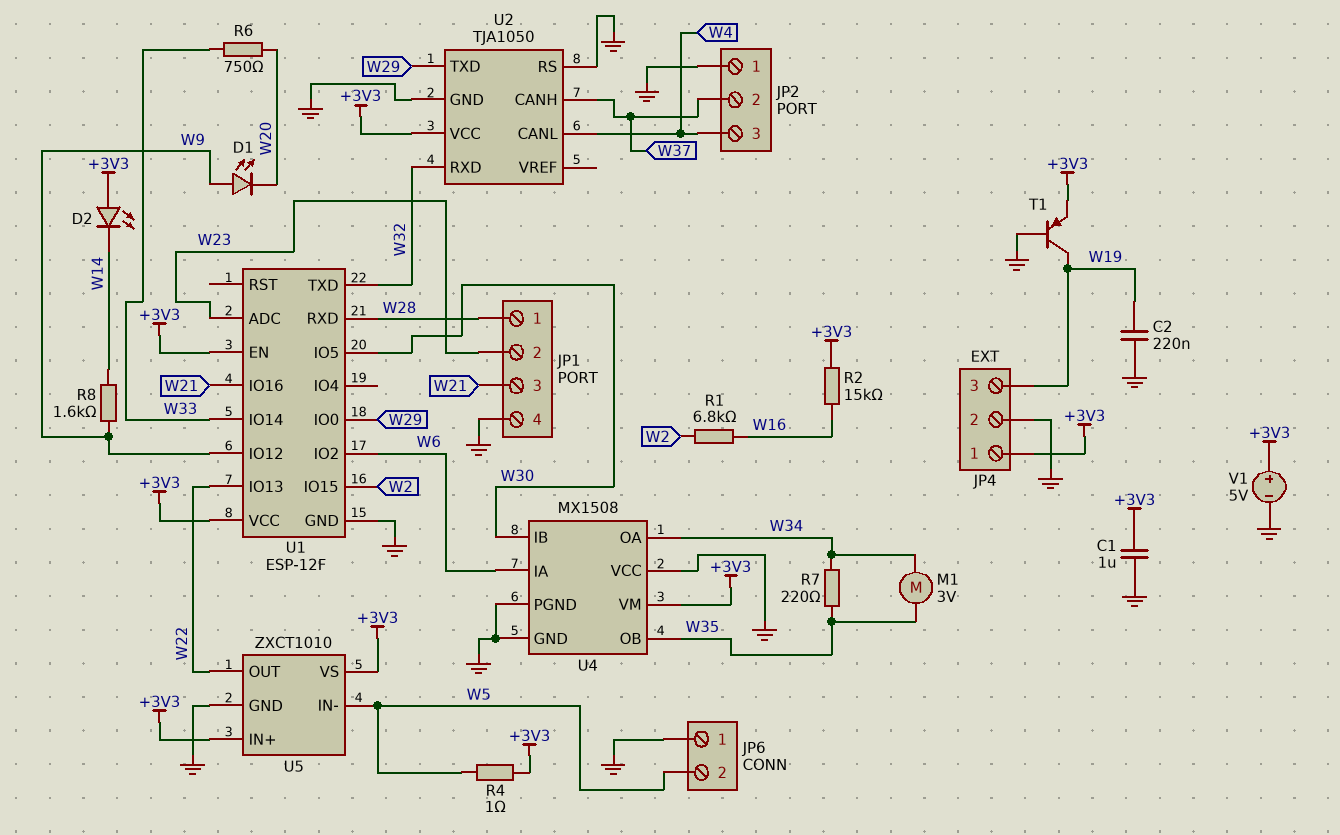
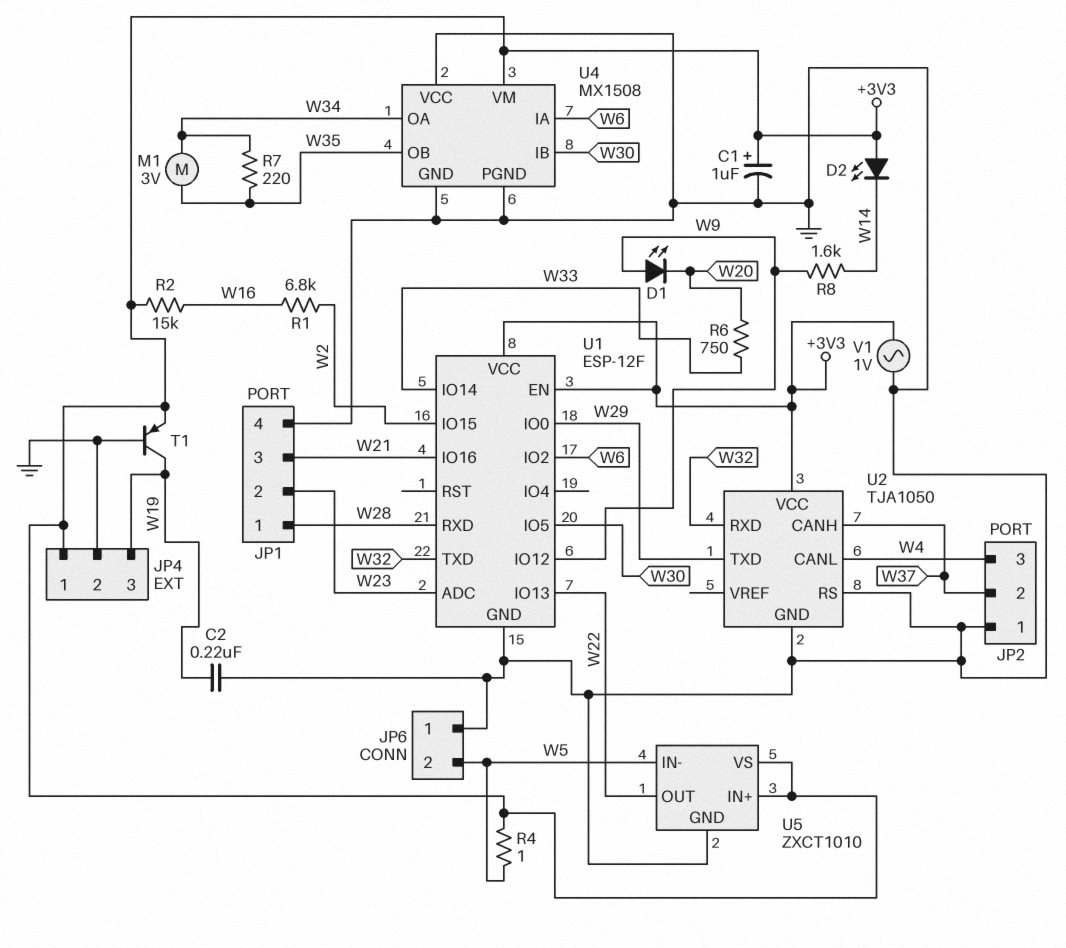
C1: 1uF (+3V3, GND) -> 1uF (plus +3V3, minus GND)
V1: 5V (plus +3V3, minus GND) -> AC 1V (+3V3, GND)

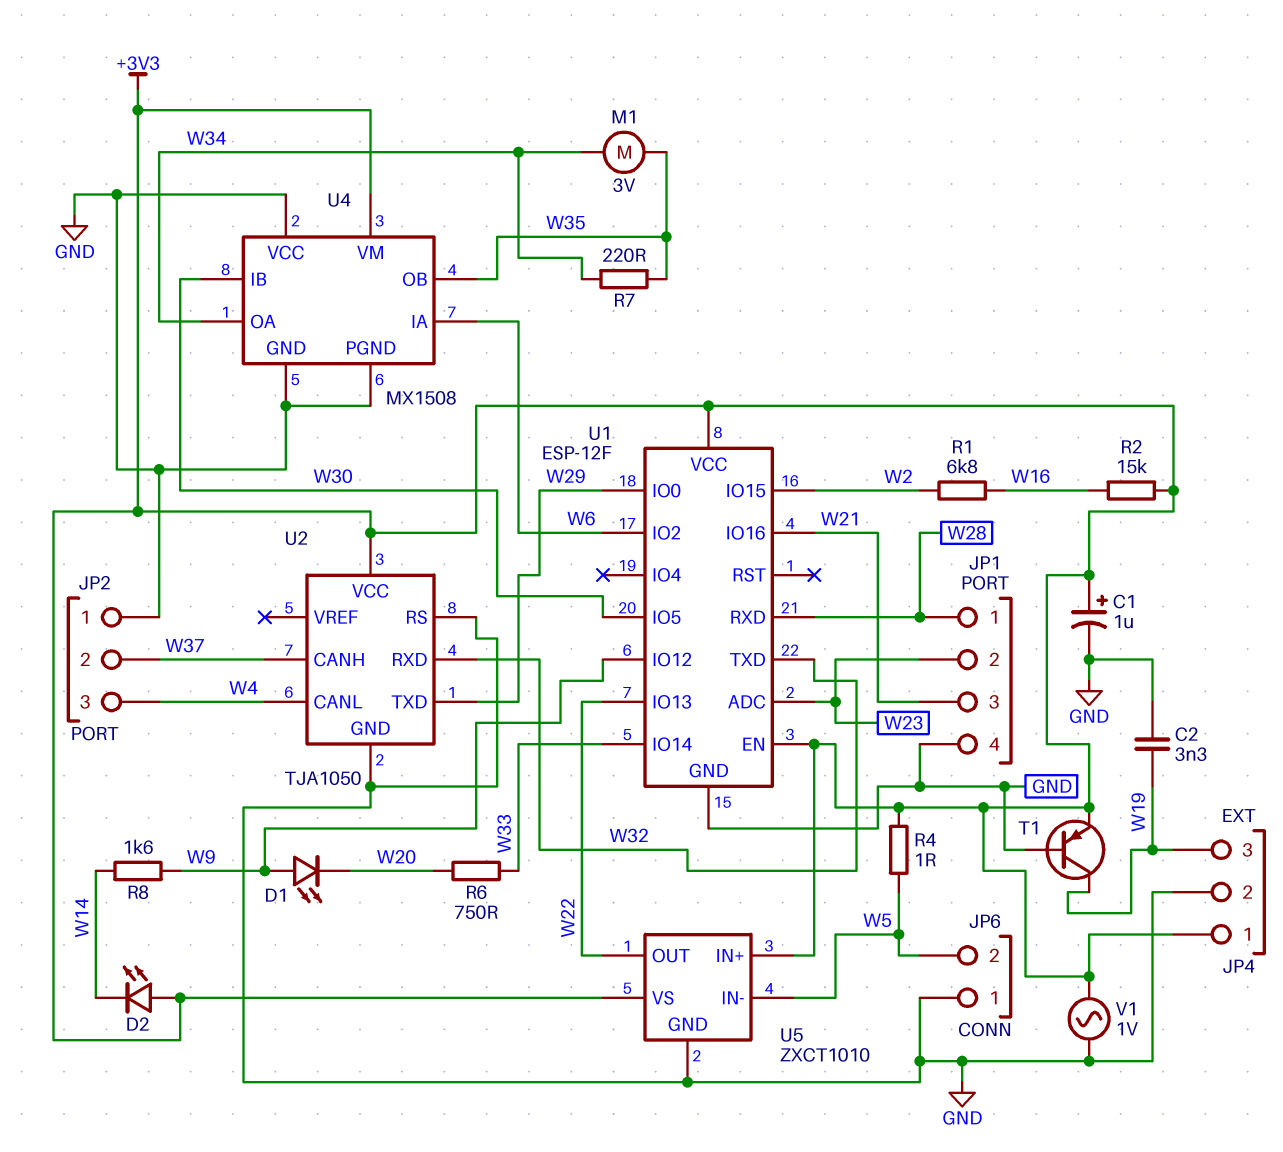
C2: 220nF (GND, W19) -> 3.3nF (GND, W19)

